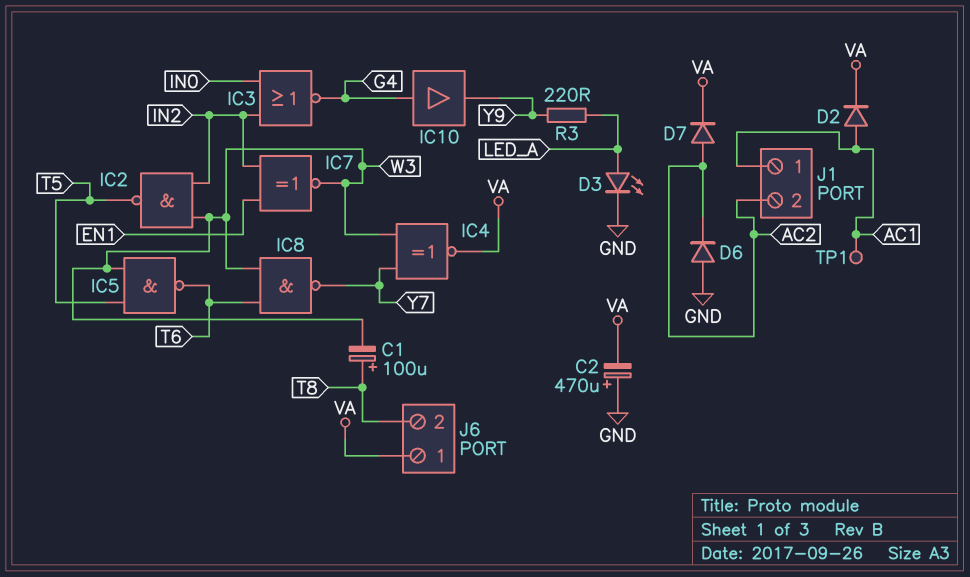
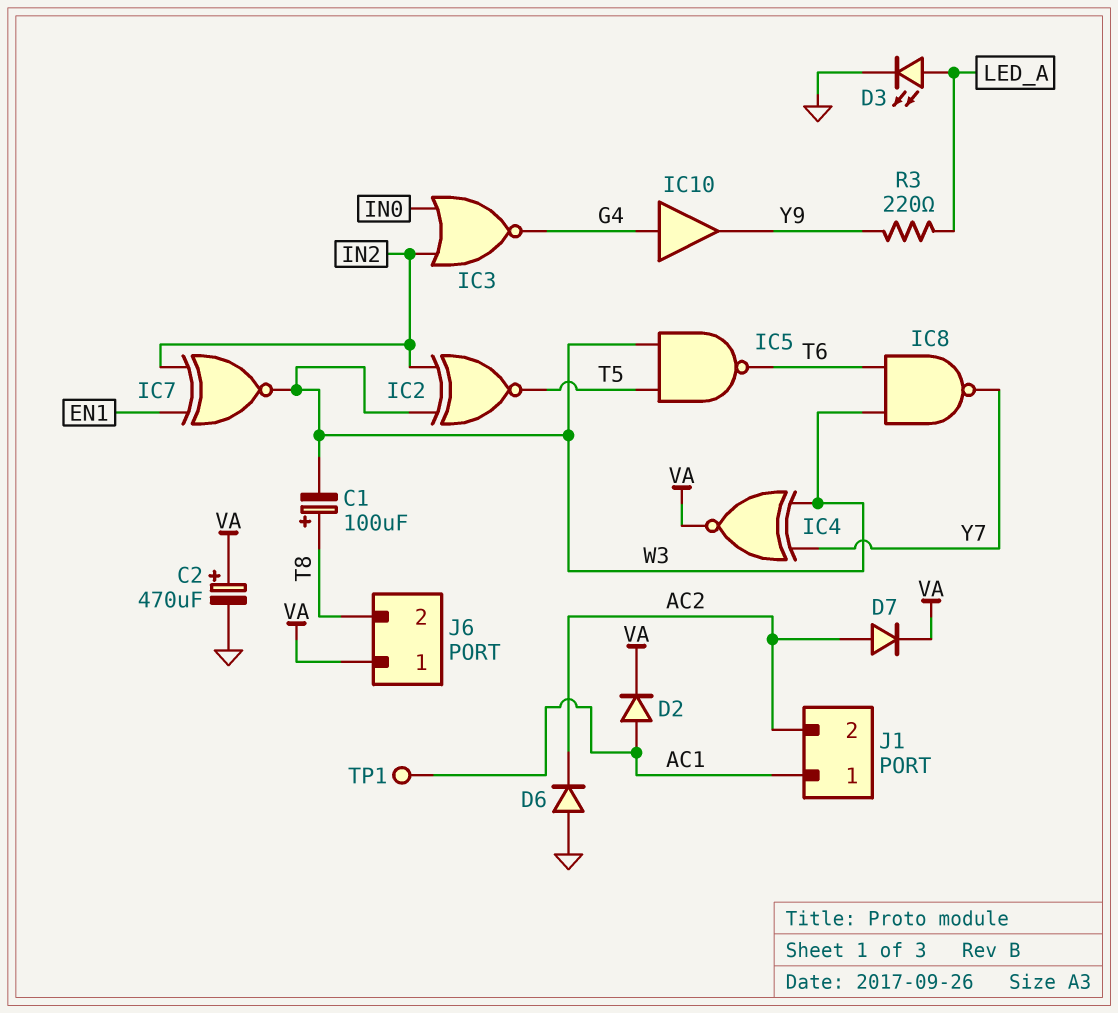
C2: 470uF (plus GND, minus VA) -> 470uF (plus VA, minus GND)
IC2: NAND (in IN2, in W3, out T5) -> XNOR (in IN2, in W3, out T5)

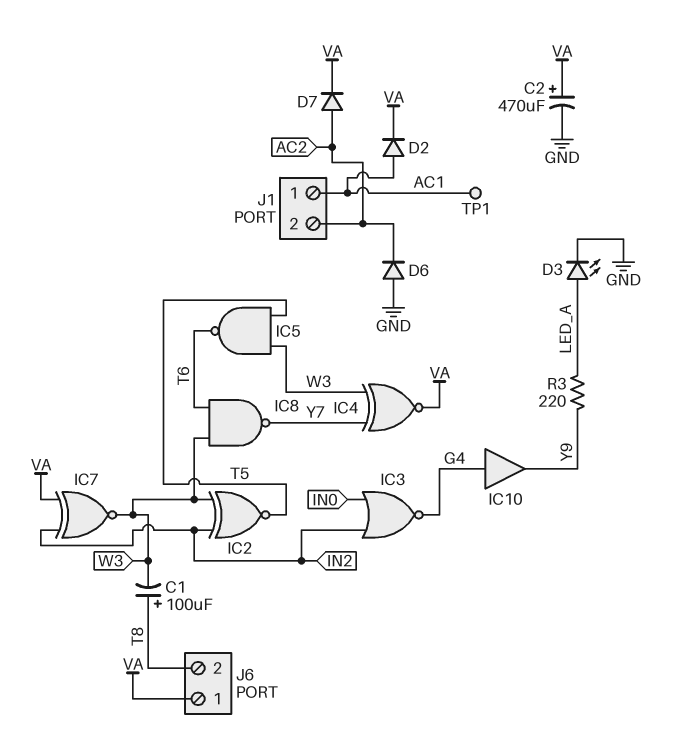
IC7: XNOR (in EN1, in IN2, out W3) -> XNOR (in IN2, in VA, out W3)

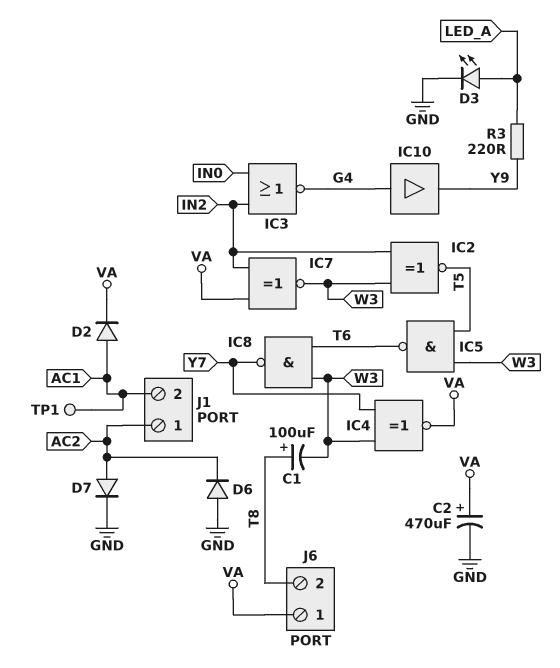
D7: diode (A AC2, K VA) -> diode (A AC2, K GND)
J1 pin 1: AC1 -> AC2
J1 pin 2: AC2 -> AC1

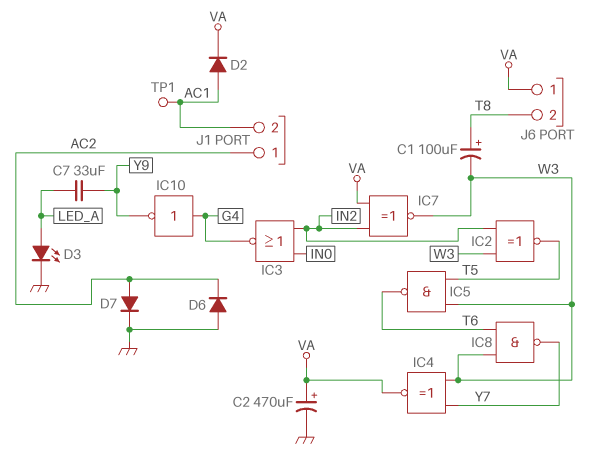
C7: none -> 33uF (LED_A, Y9)
IC10: buffer (in G4, out Y9) -> NOT (in G4, out Y9)
R3: 220 (LED_A, Y9) -> none

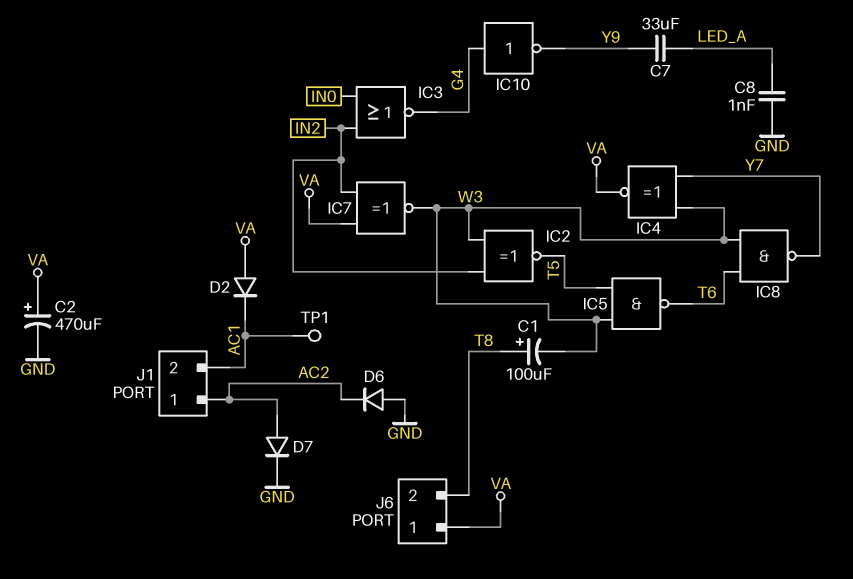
C8: none -> 1nF (GND, LED_A)
D2: diode (A AC1, K VA) -> diode (A VA, K AC1)
D3: LED (A LED_A, K GND) -> none

